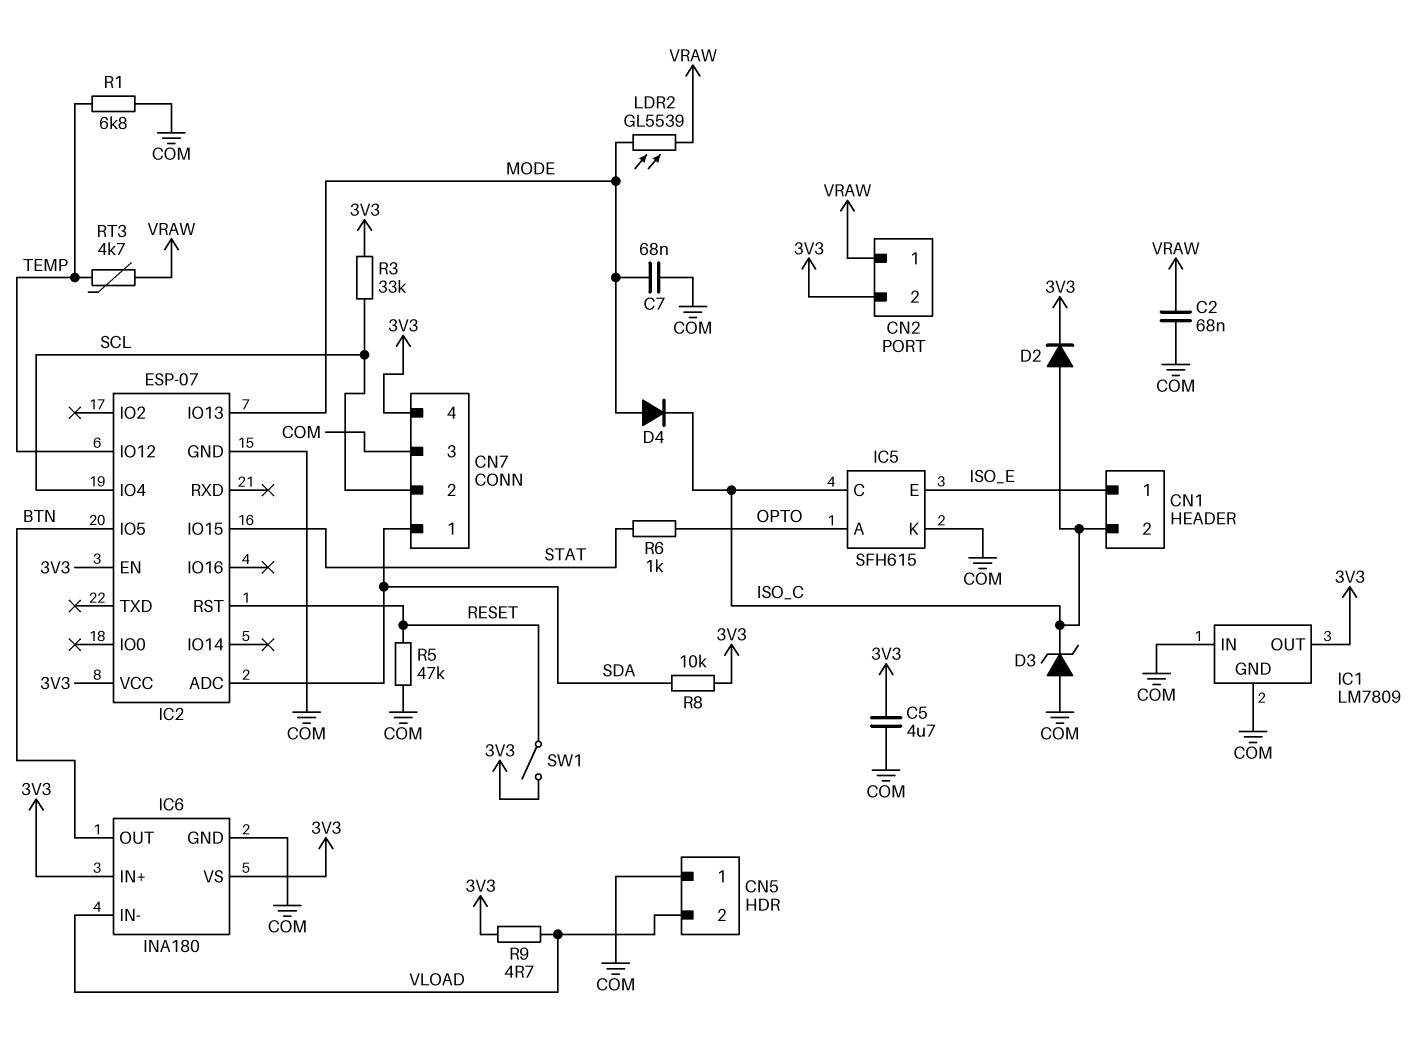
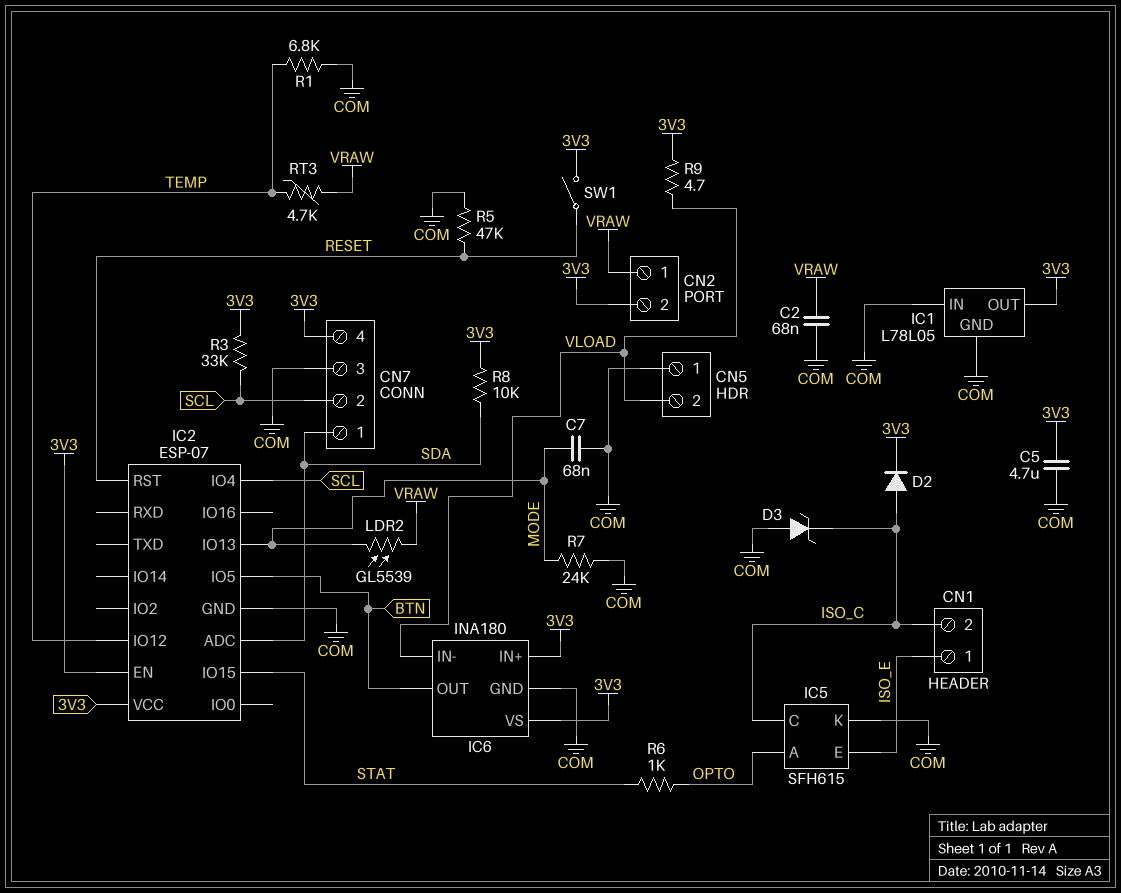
D4: diode (A MODE, K ISO_C) -> none
IC1: LM7809 -> L78L05
R7: none -> 24k (COM, MODE)

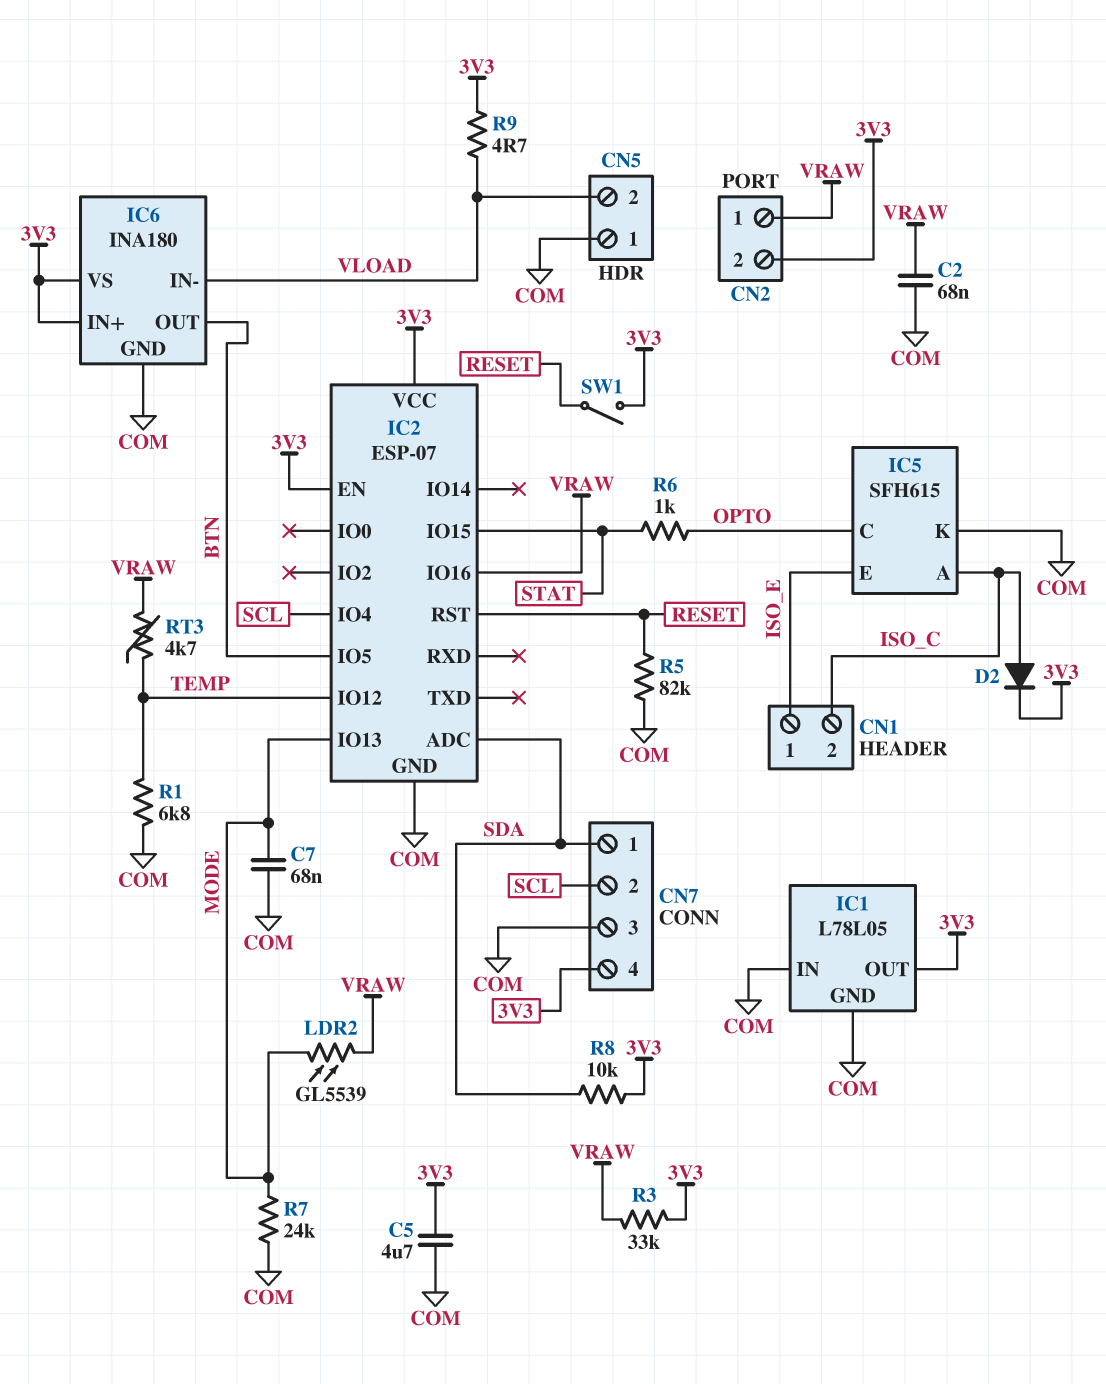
D3: zener (A COM, K ISO_C) -> none
IC2 pin IO16: none -> VRAW
IC5 pin A: OPTO -> ISO_C
IC5 pin C: ISO_C -> OPTO
R3: 33k (3V3, SCL) -> 33k (3V3, VRAW)
R5: 47k (COM, RESET) -> 82k (COM, RESET)

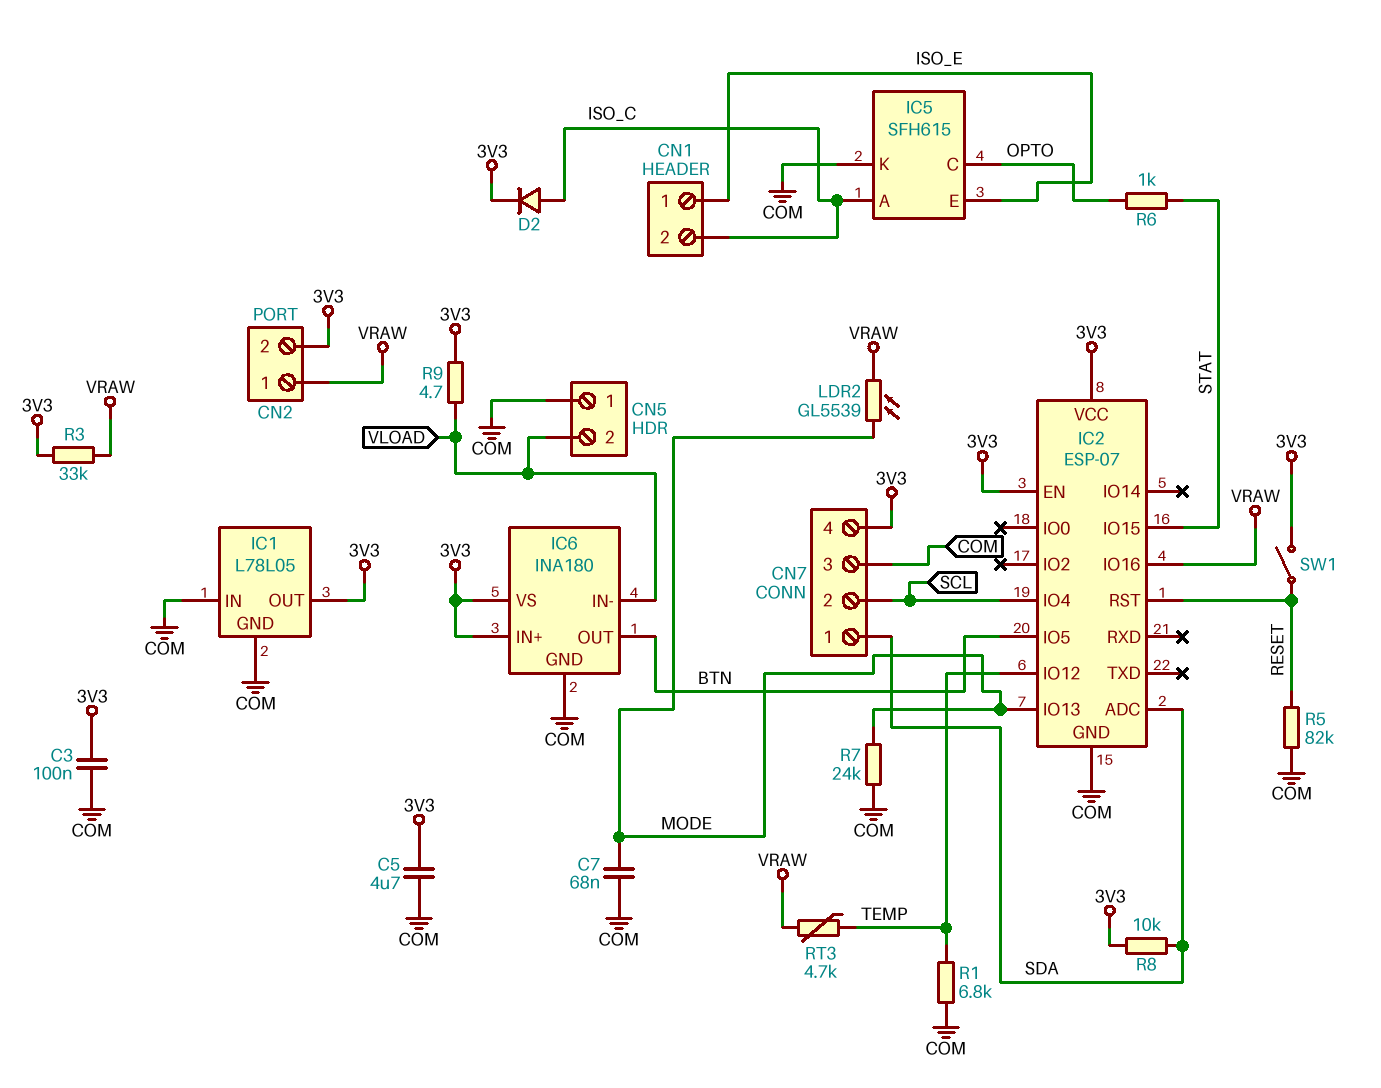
C2: 68nF (COM, VRAW) -> none
C3: none -> 100nF (3V3, COM)

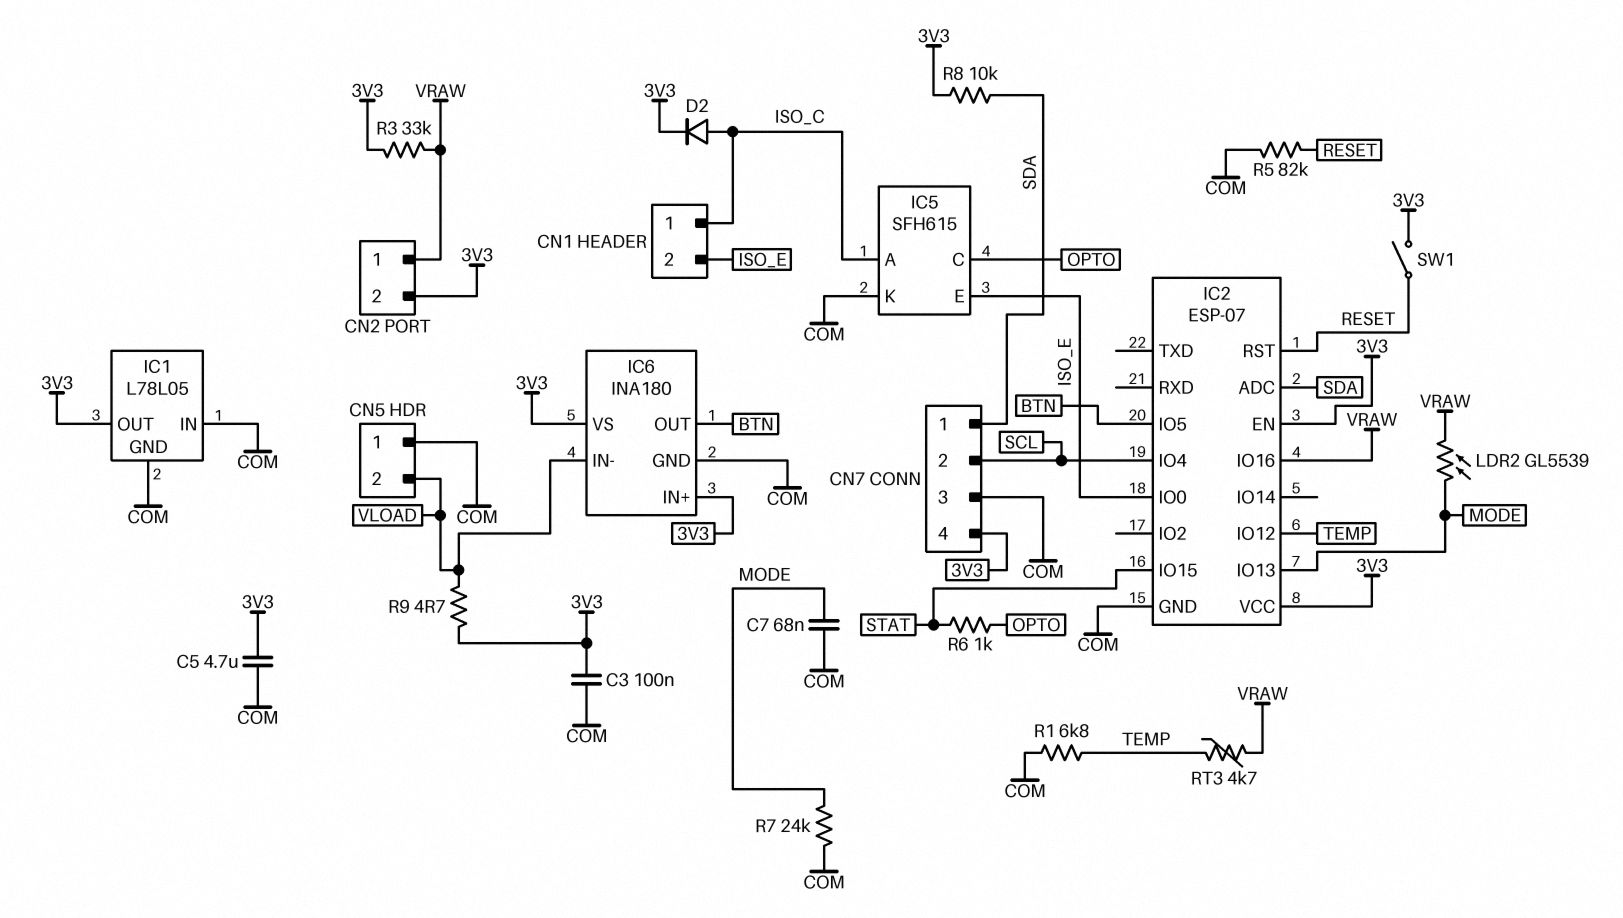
CN1 pin 1: ISO_E -> ISO_C
CN1 pin 2: ISO_C -> ISO_E
IC2 pin IO0: none -> ISO_E

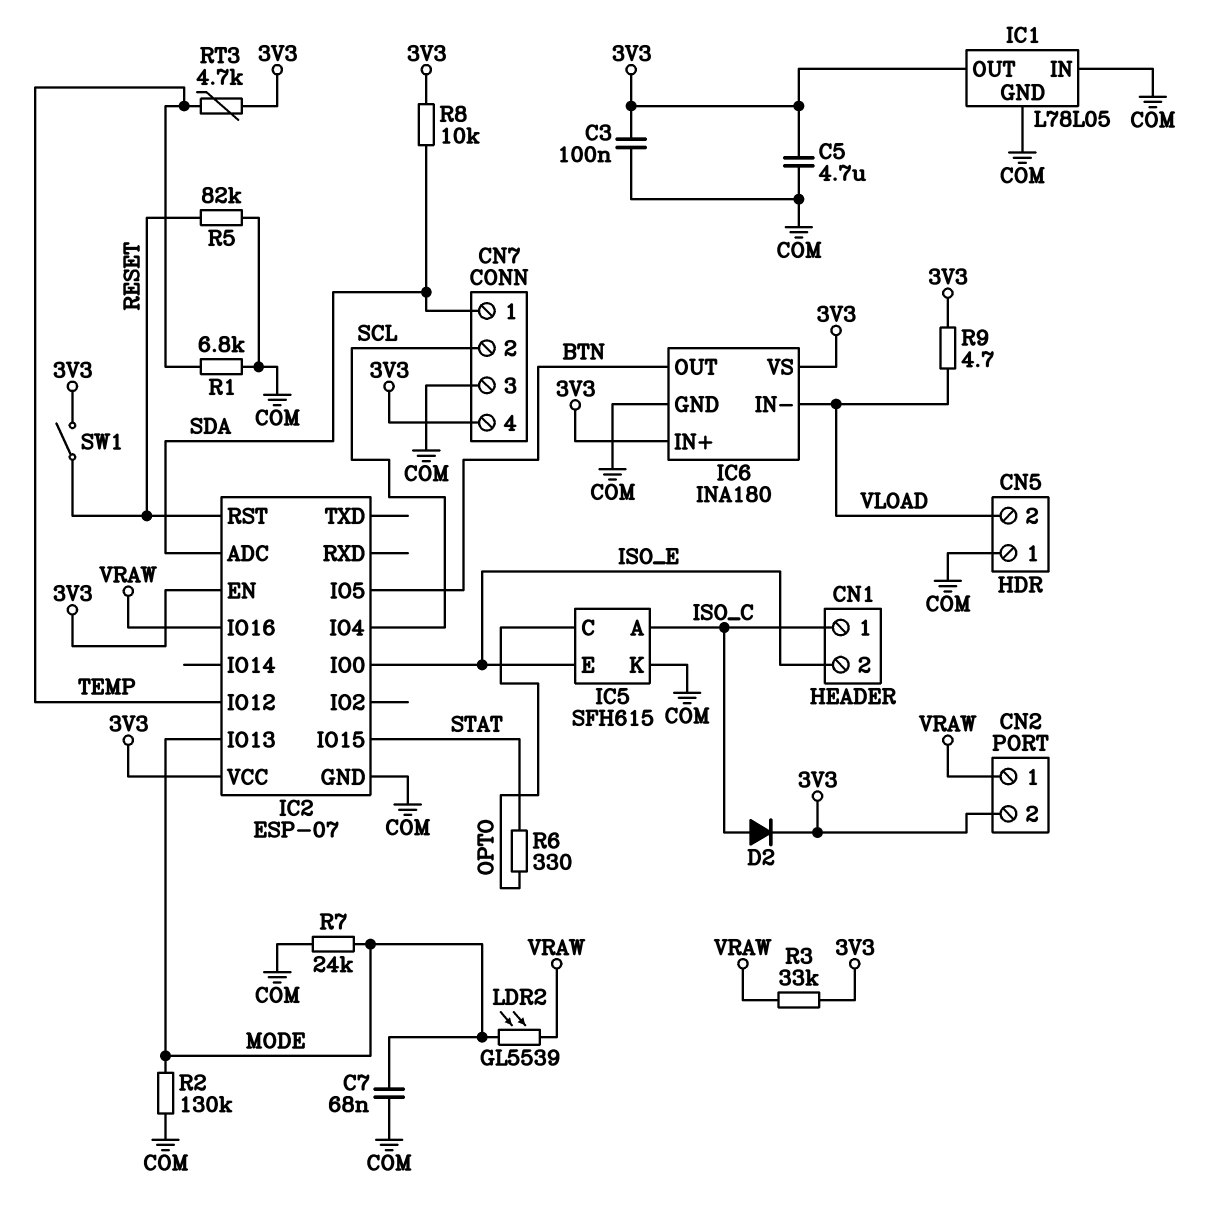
R2: none -> 130k (COM, MODE)
R6: 1k (OPTO, STAT) -> 330 (OPTO, STAT)
RT3: 4.7k (TEMP, VRAW) -> 4.7k (3V3, TEMP)

